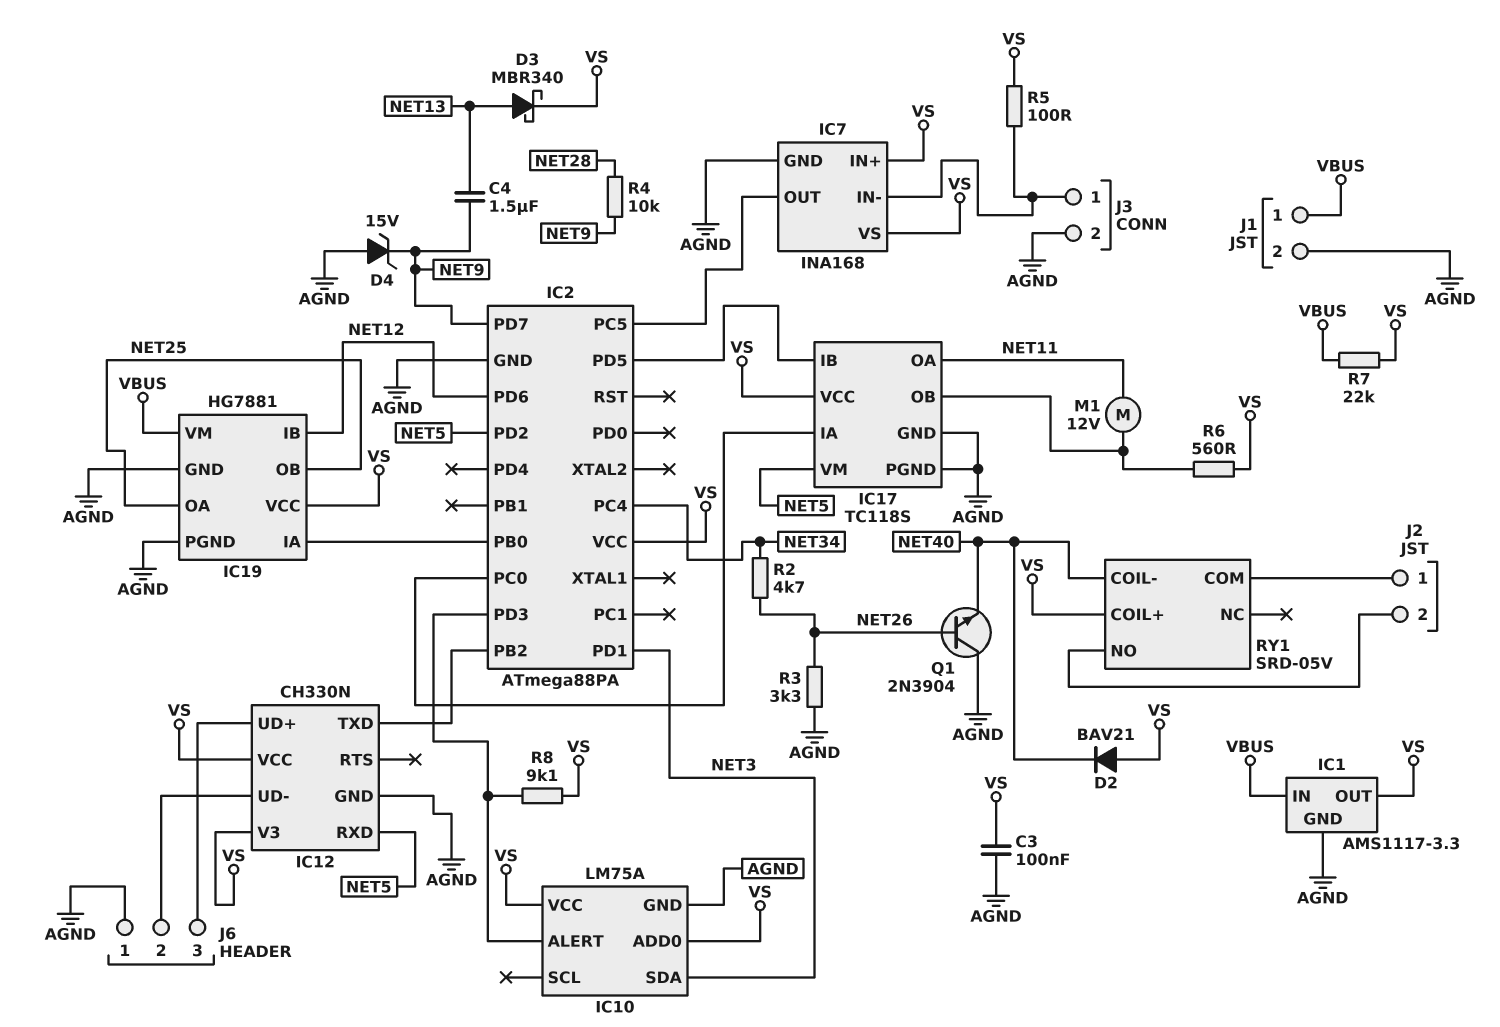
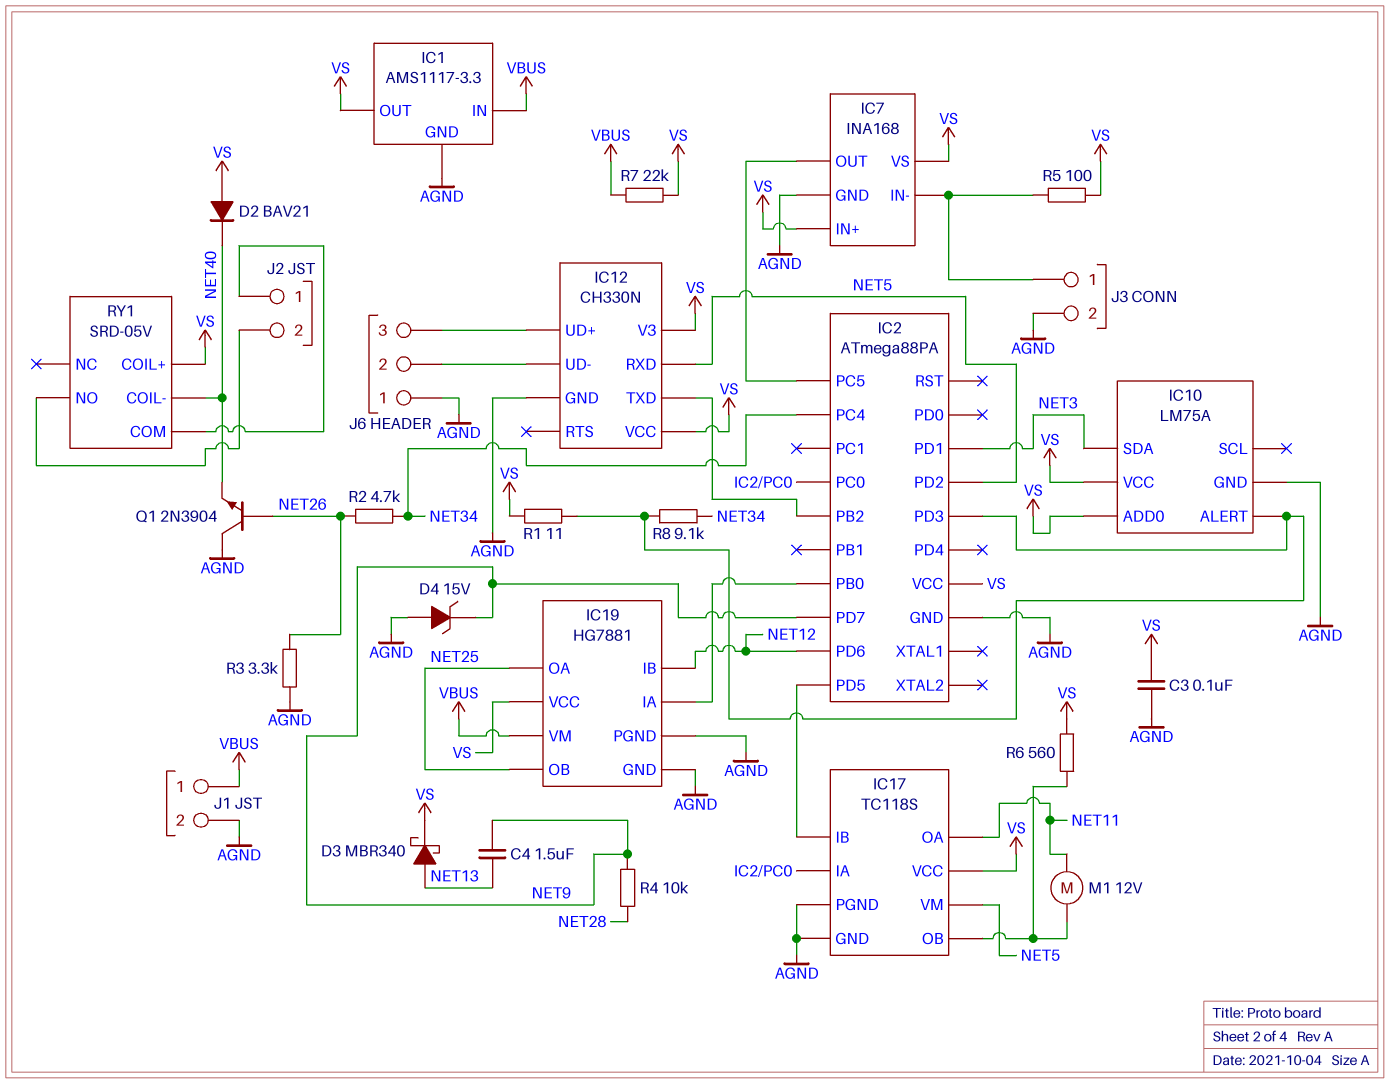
R1: none -> 11 (IC2/PD3, VS)
R8: 9.1k (IC2/PD3, VS) -> 9.1k (IC2/PD3, NET34)

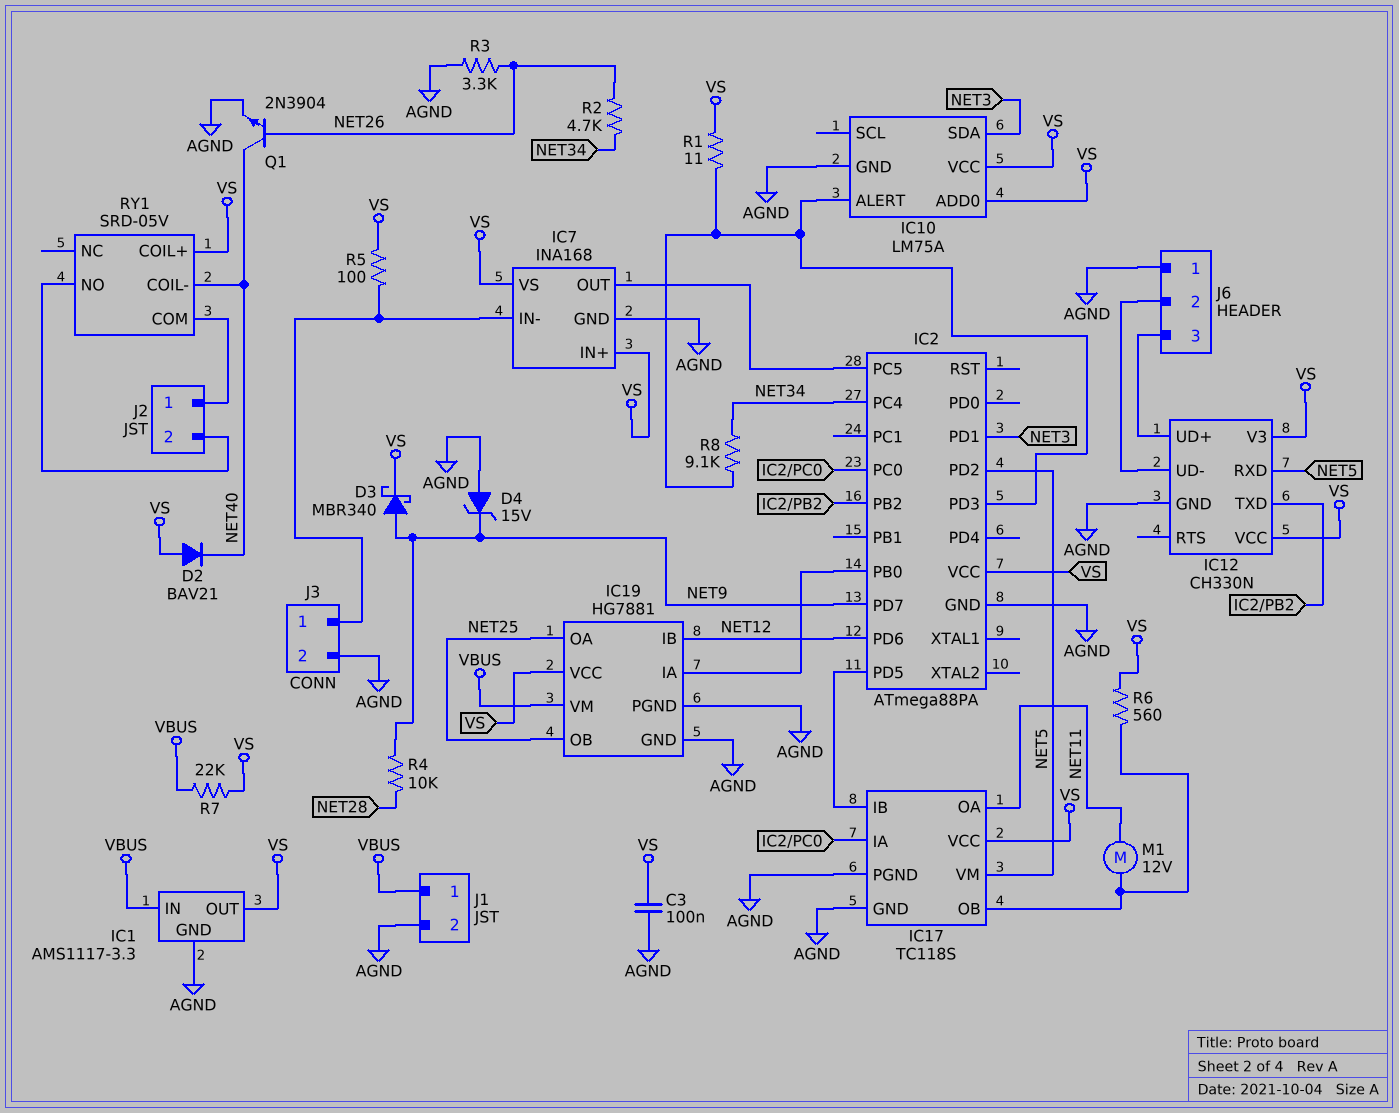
C4: 1.5uF (NET9, NET13) -> none
D3: schottky MBR340 (A NET13, K VS) -> schottky MBR340 (A NET9, K VS)
Q1: NPN 2N3904 (B NET26, C AGND, E NET40) -> NPN 2N3904 (B NET26, C NET40, E AGND)

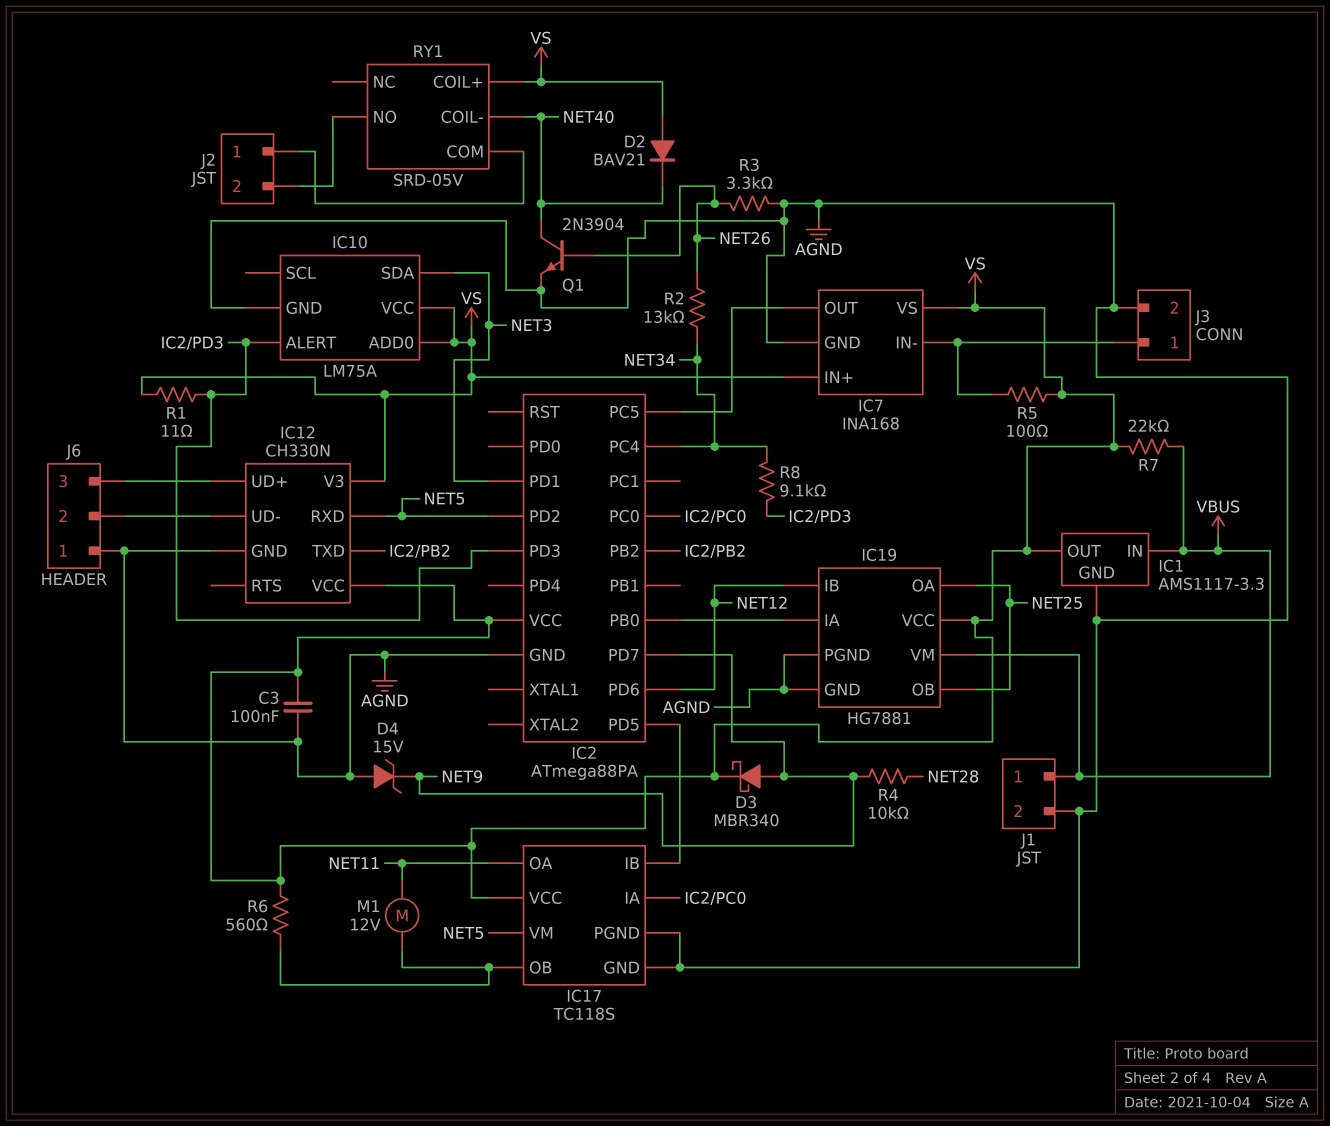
R2: 4.7k (NET26, NET34) -> 13k (NET26, NET34)

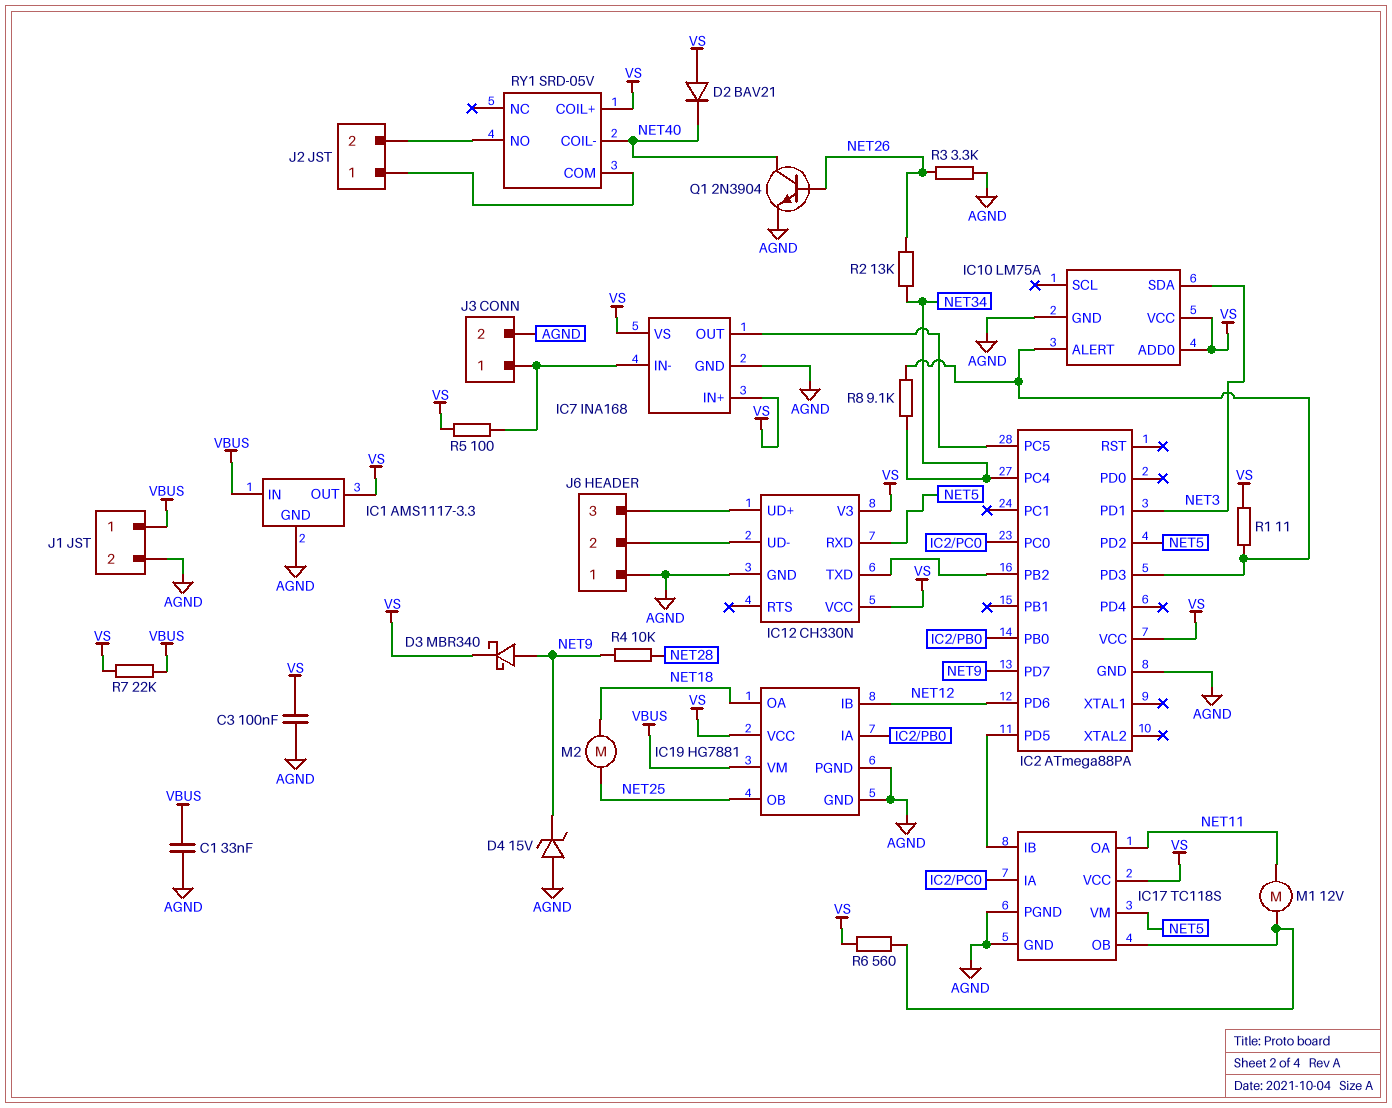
C1: none -> 33nF (AGND, VBUS)
IC19 pin OA: NET25 -> NET18
M2: none -> motor (NET18, NET25)

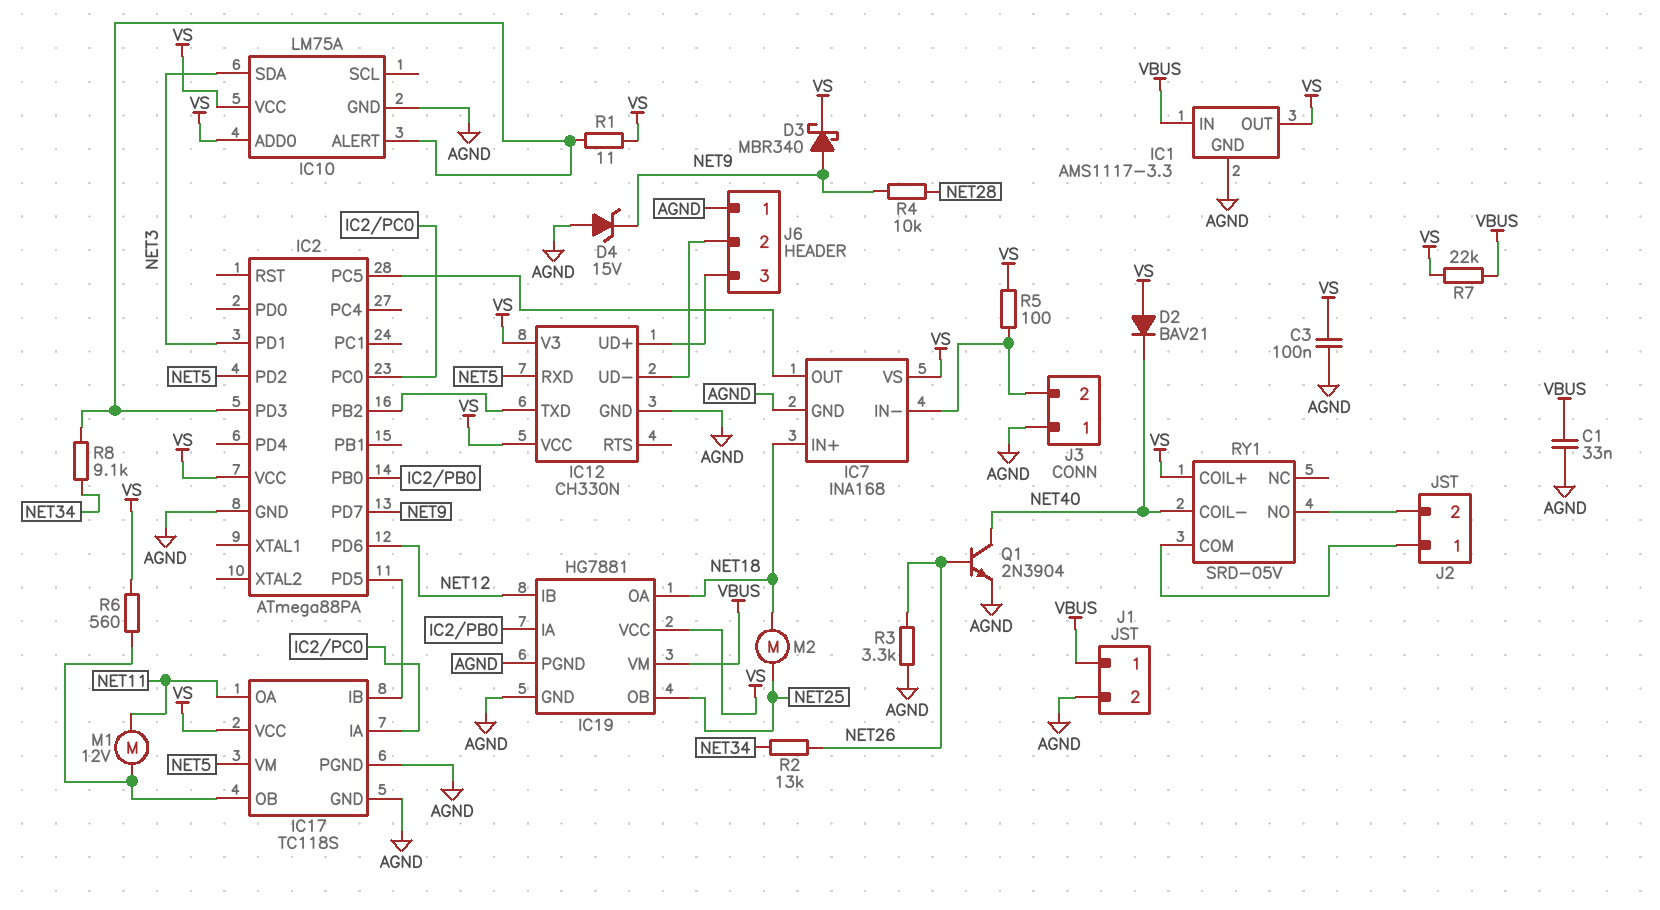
IC2 pin PC4: NET34 -> none
IC7 pin IN+: VS -> NET18
J3 pin 1: IC7/IN- -> AGND
J3 pin 2: AGND -> IC7/IN-

